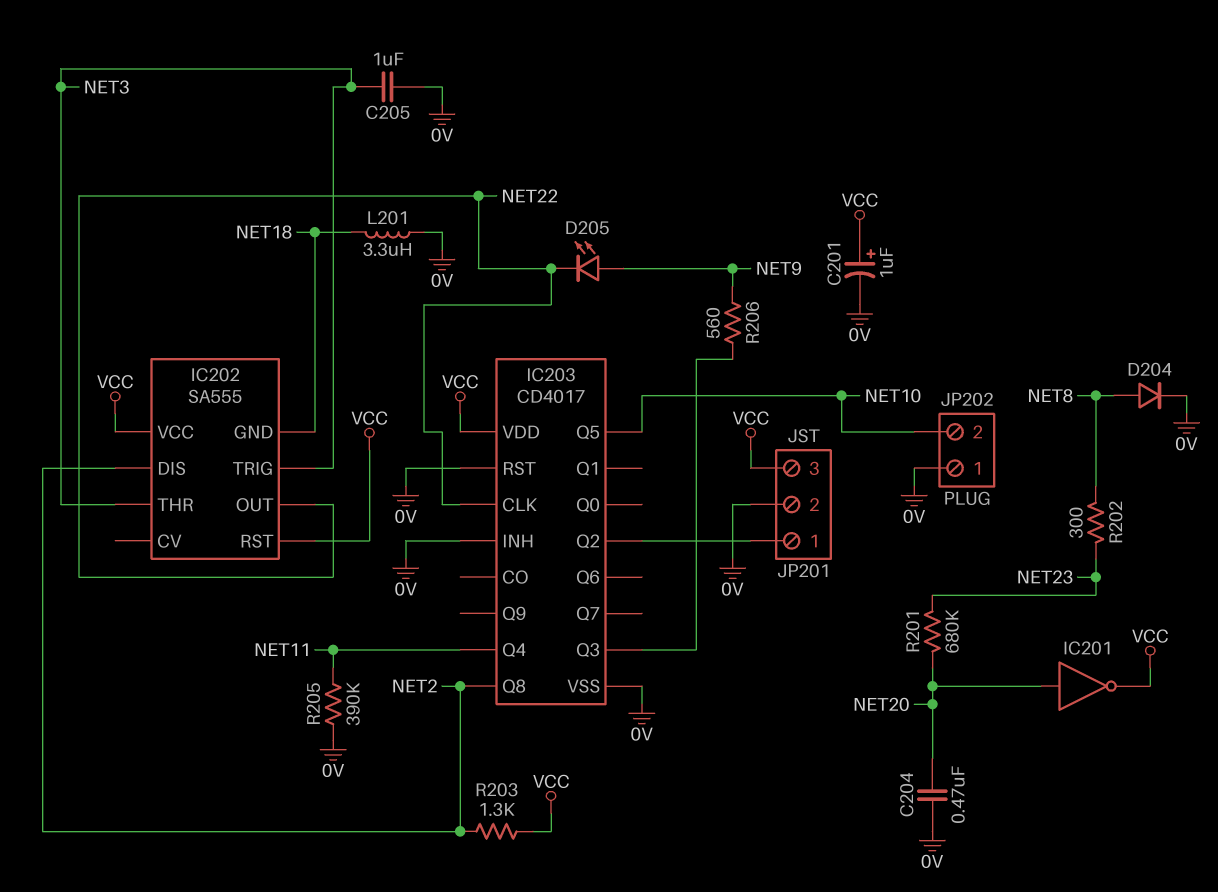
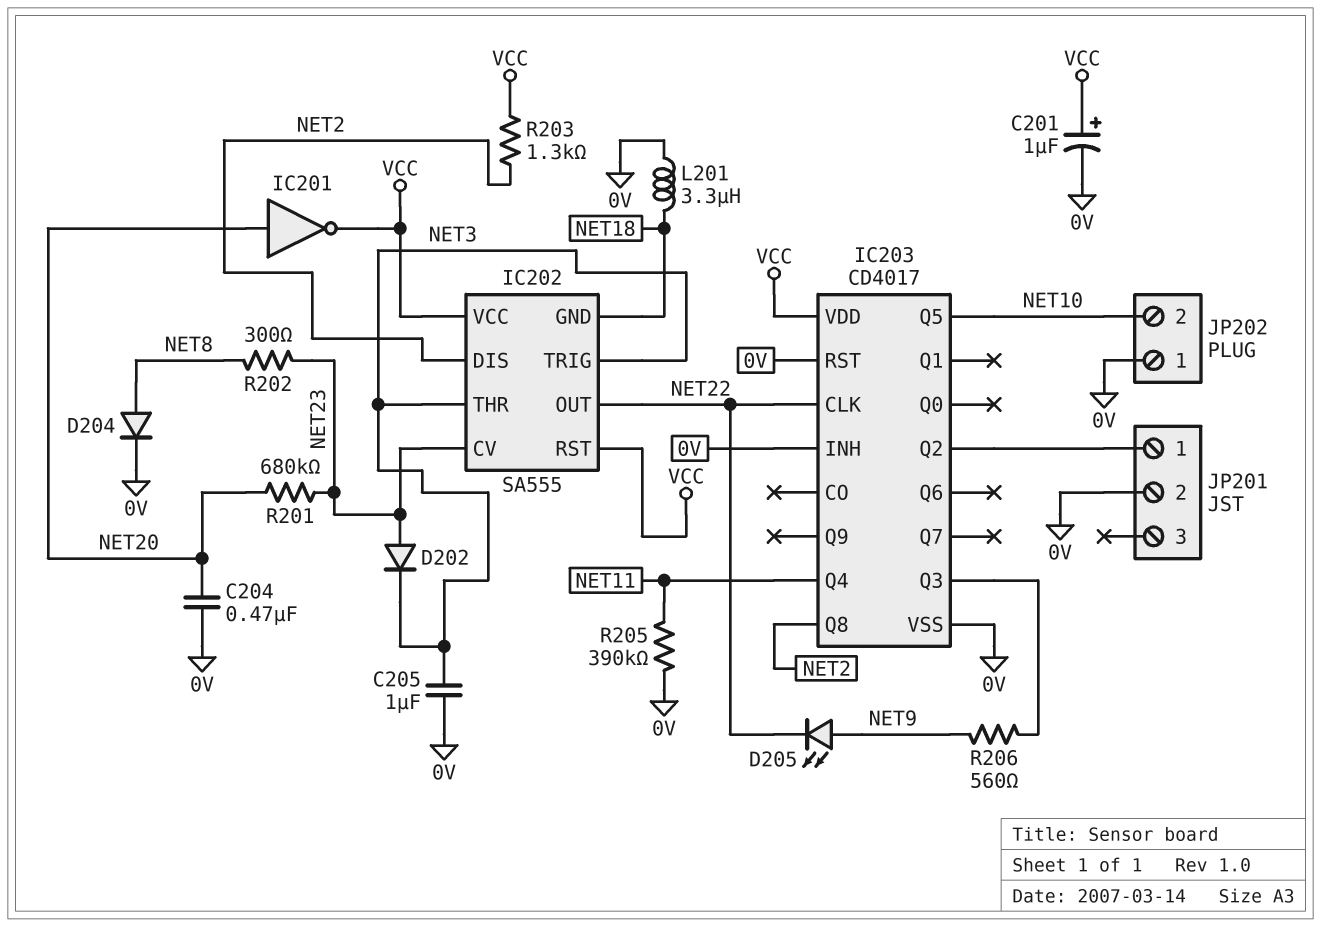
D202: none -> diode (A NET23, K NET3)
IC202 pin CV: none -> NET23
JP201 pin 3: VCC -> none

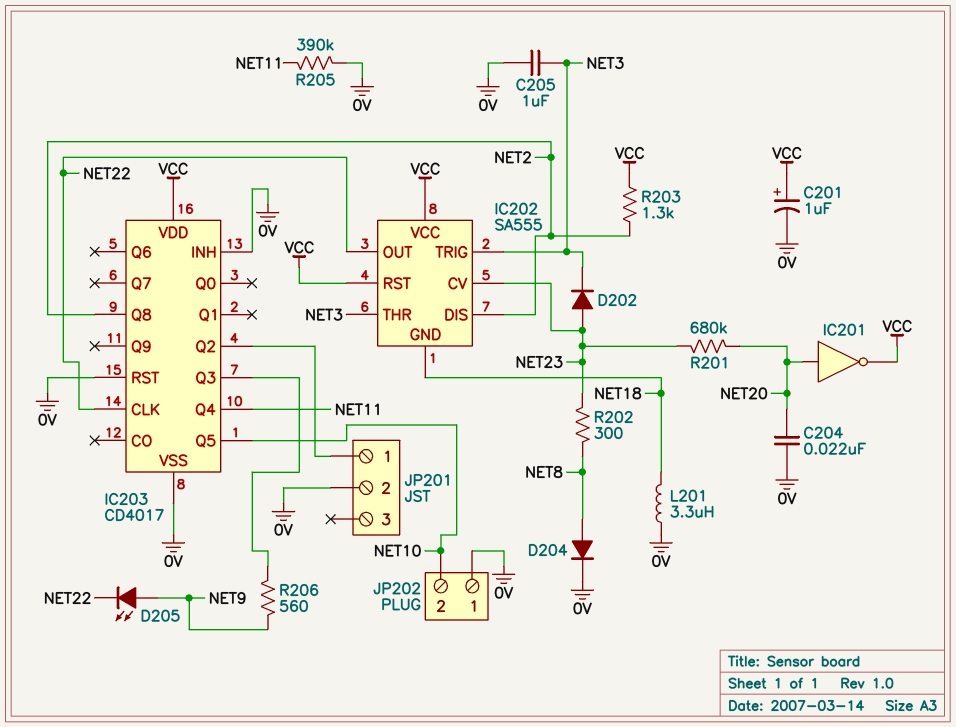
C204: 470nF (0V, NET20) -> 22nF (0V, NET20)

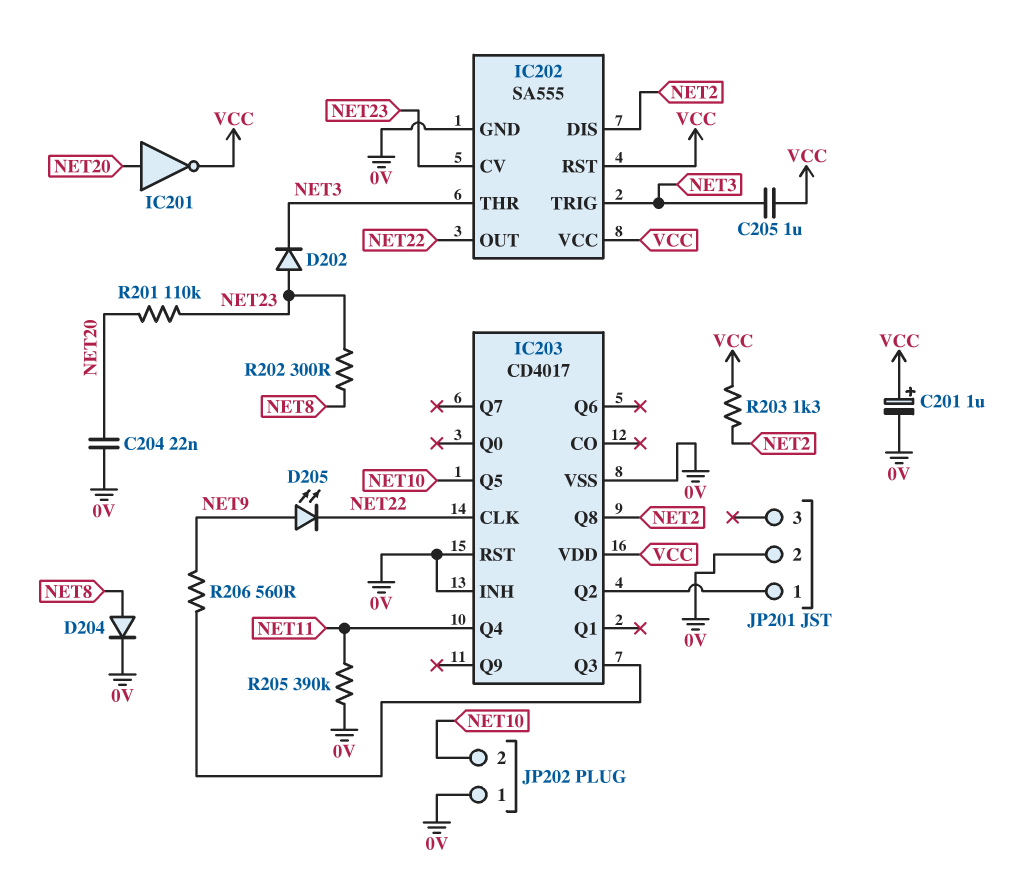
C205: 1uF (0V, NET3) -> 1uF (NET3, VCC)
IC202 pin GND: NET18 -> 0V
L201: 3.3uH (0V, NET18) -> none
R201: 680k (NET20, NET23) -> 110k (NET20, NET23)

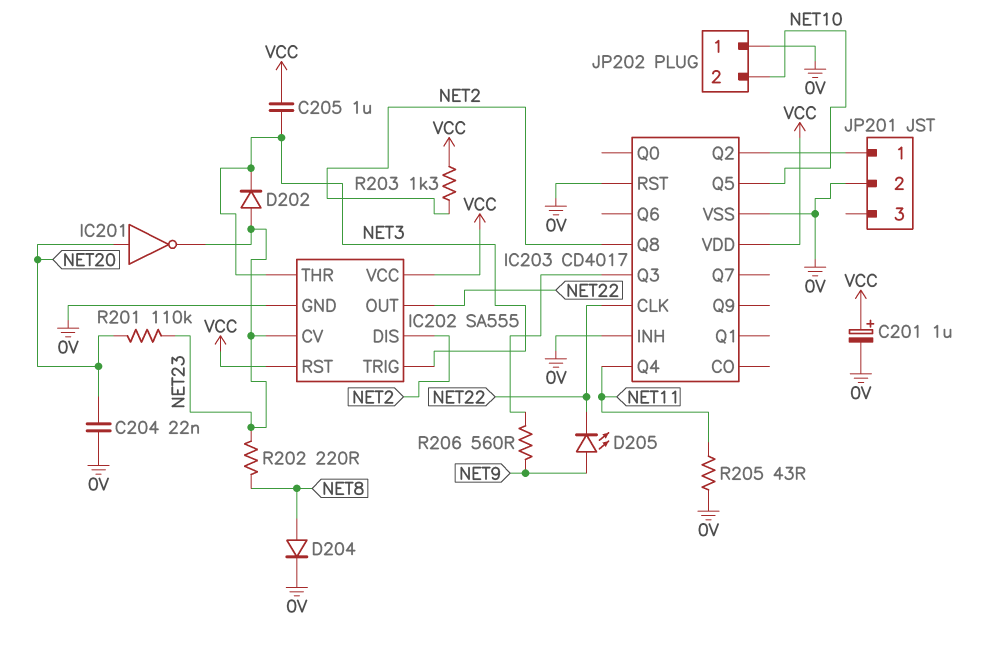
IC201: NOT (in NET20, out VCC) -> NOT (in NET20, out NET23)
R202: 300 (NET8, NET23) -> 220 (NET8, NET23)
R205: 390k (0V, NET11) -> 43 (0V, NET11)

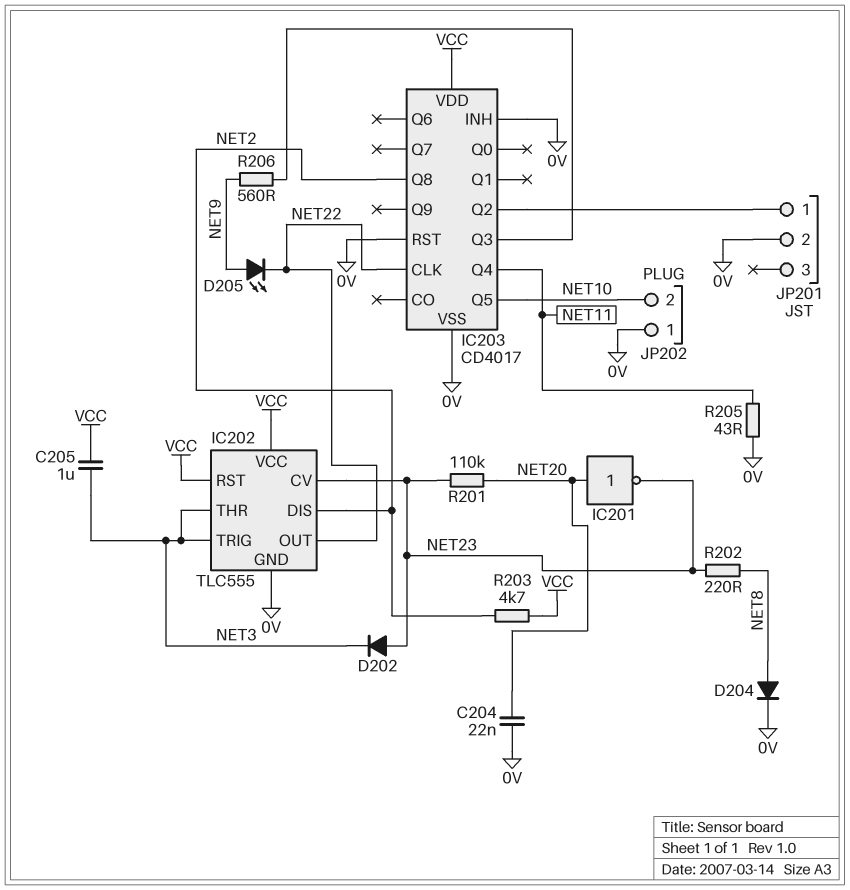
C201: 1uF (plus VCC, minus 0V) -> none
IC202: SA555 -> TLC555
R203: 1.3k (NET2, VCC) -> 4.7k (NET2, VCC)

